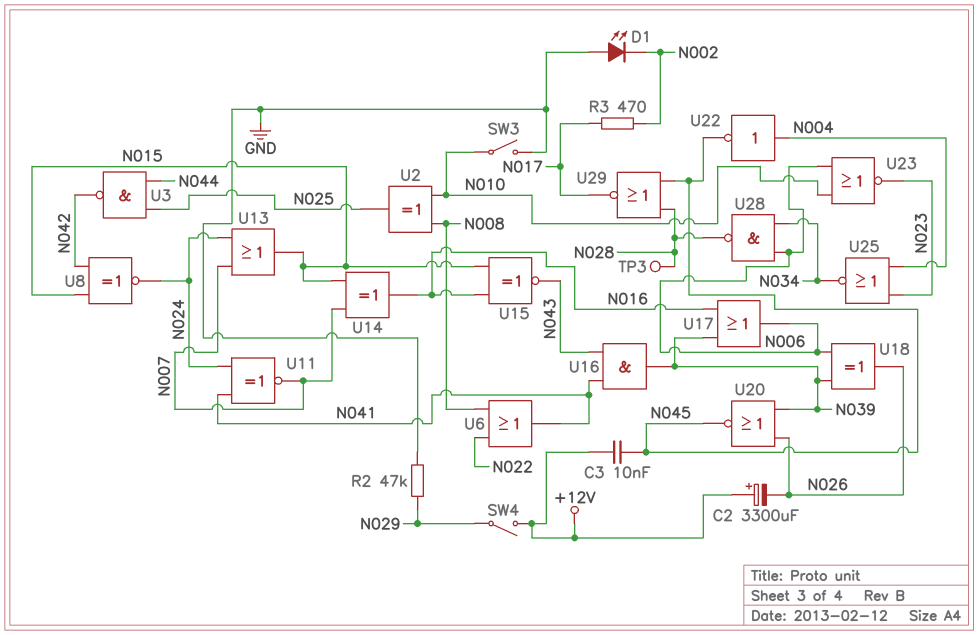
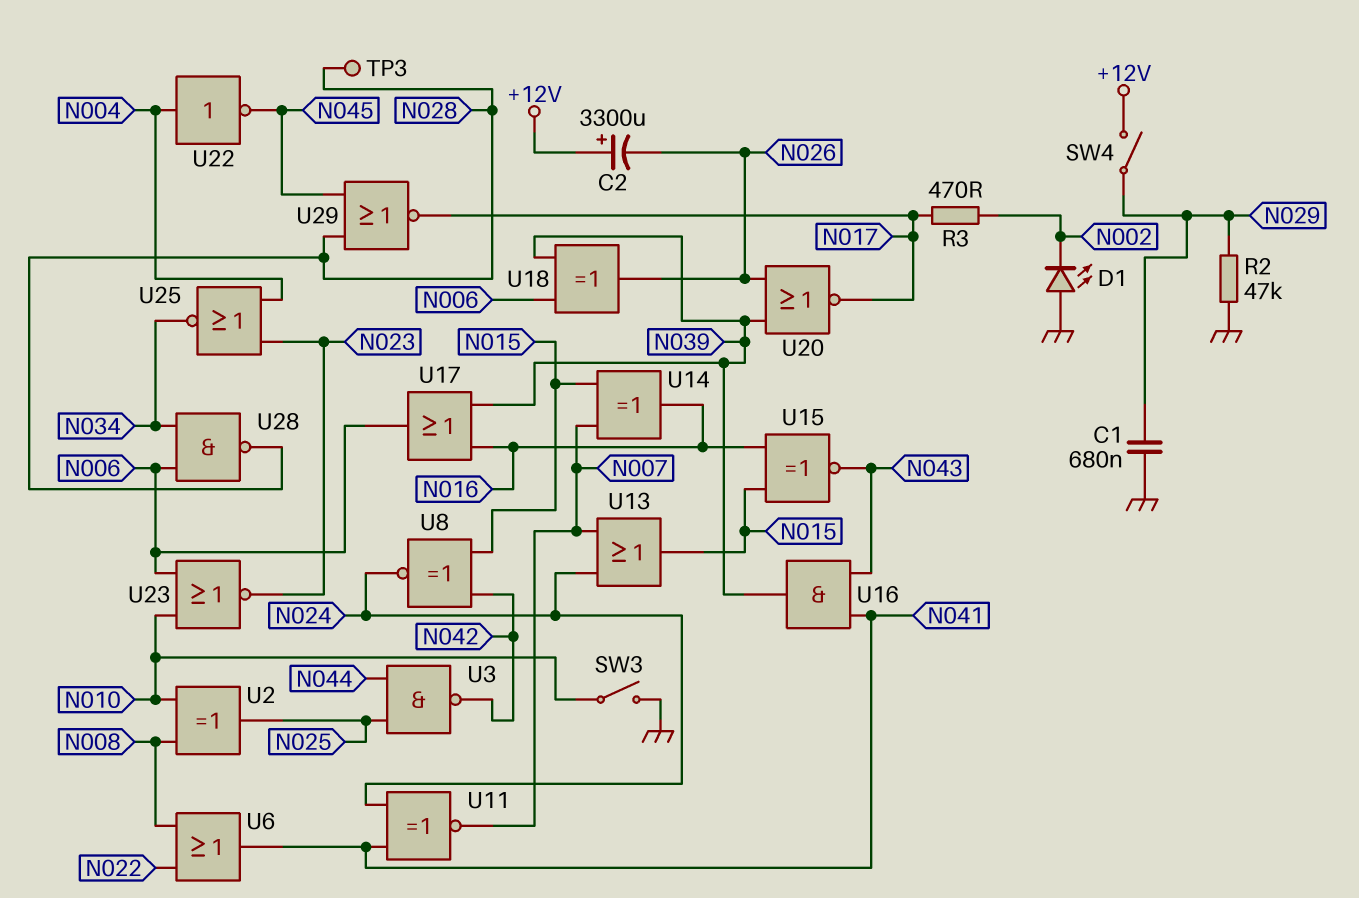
C1: none -> 680nF (GND, N029)
C3: 10nF (+12V, N045) -> none
U20: NOR (in N026, in N039, out N045) -> NOR (in N026, in N039, out N017)

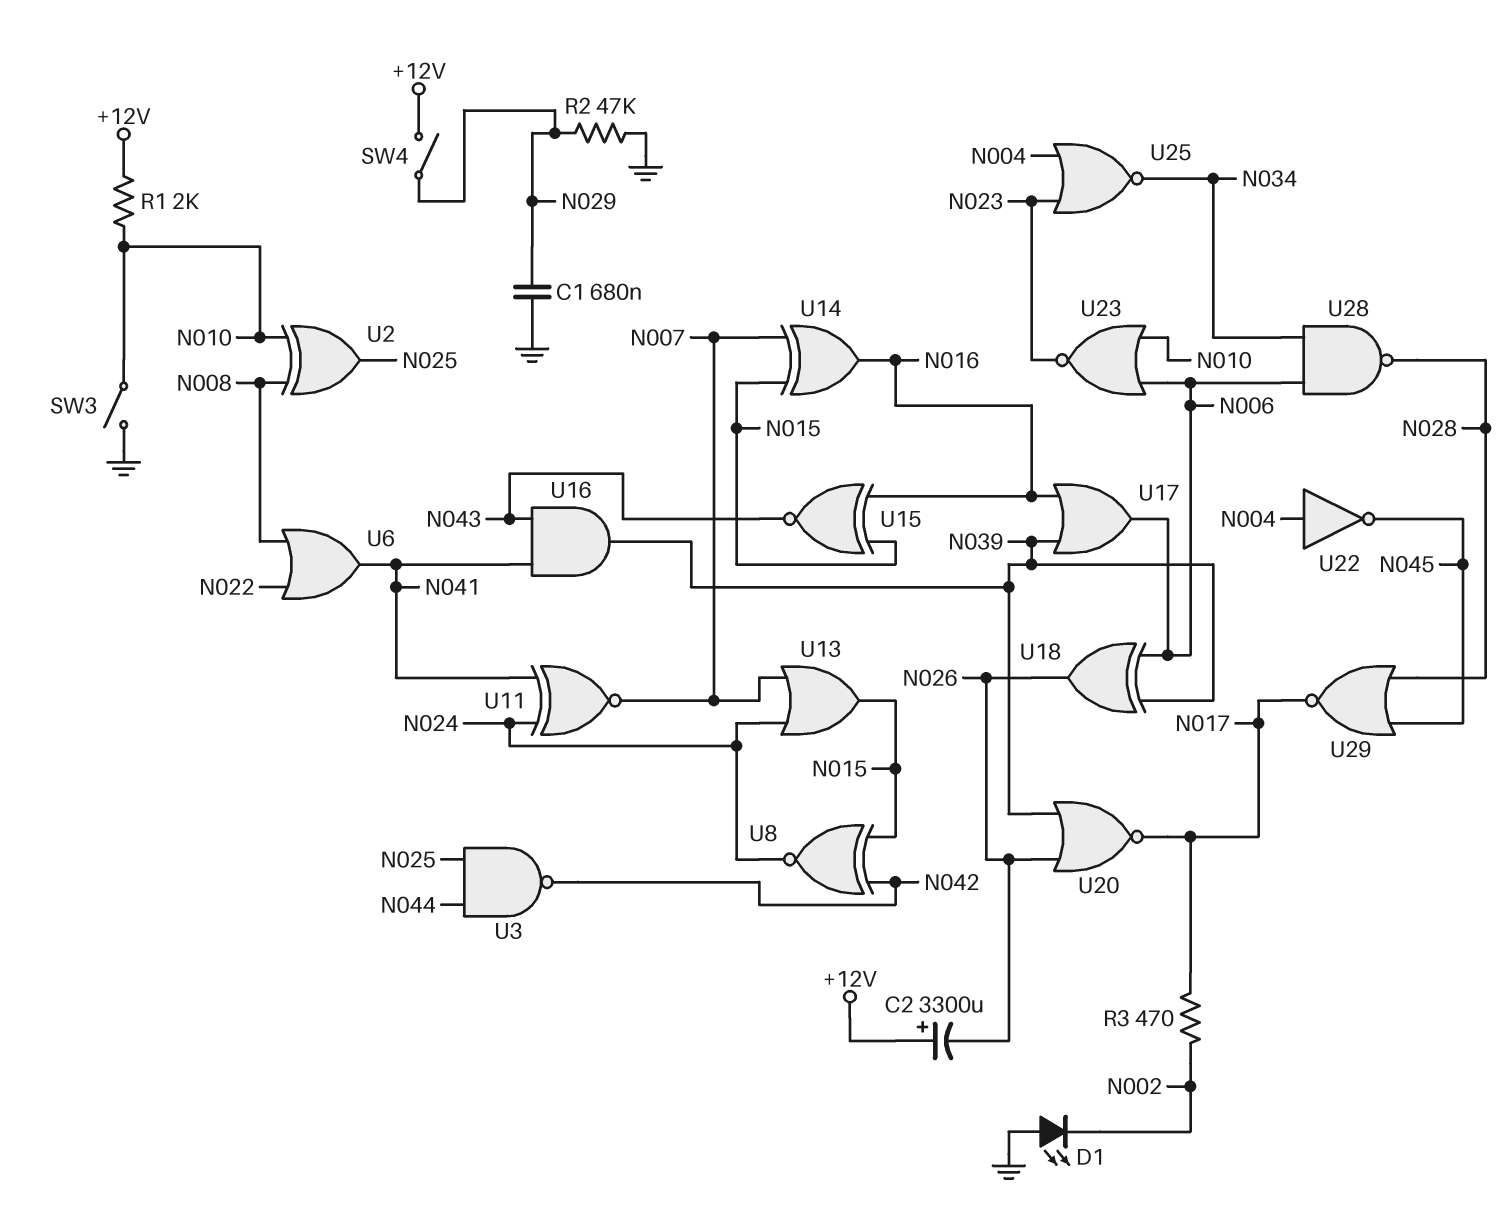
R1: none -> 2k (+12V, N010)
TP3: test point (N028) -> none

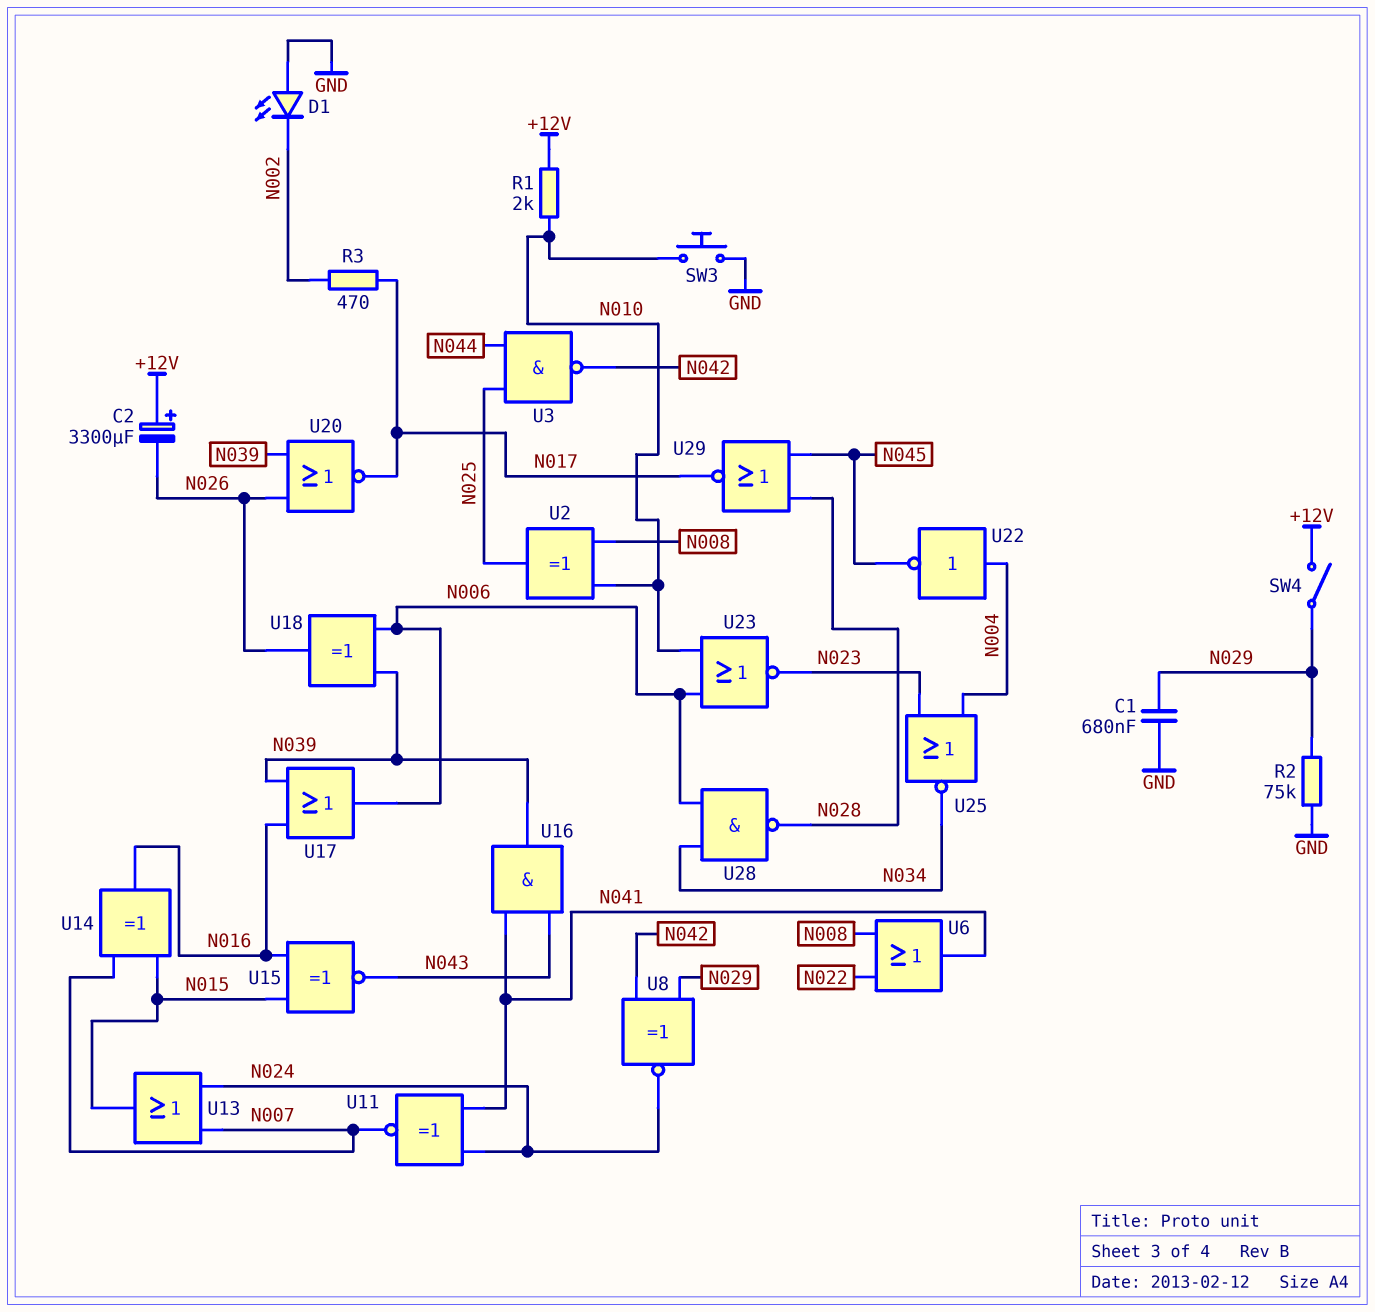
R2: 47k (GND, N029) -> 75k (GND, N029)
SW3: switch (GND, N010) -> button (GND, N010)
U8: XNOR (in N015, in N042, out N024) -> XNOR (in N029, in N042, out N024)

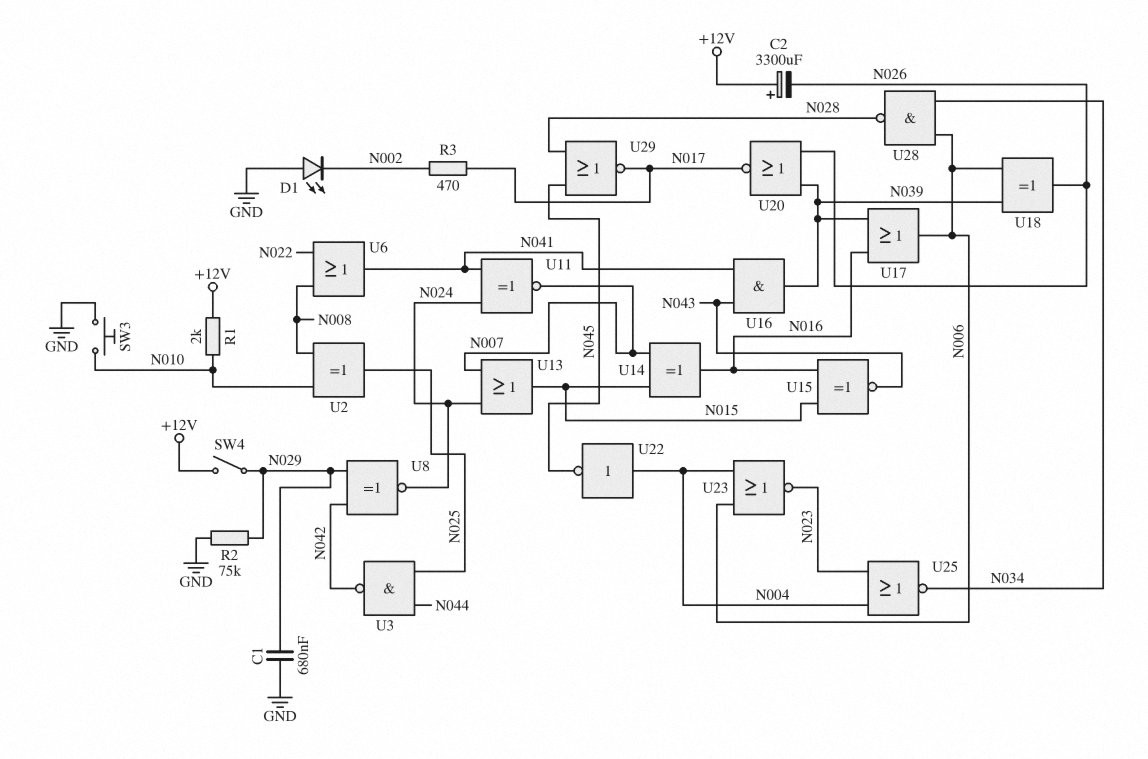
U23: NOR (in N006, in N010, out N023) -> NOR (in N004, in N006, out N023)

